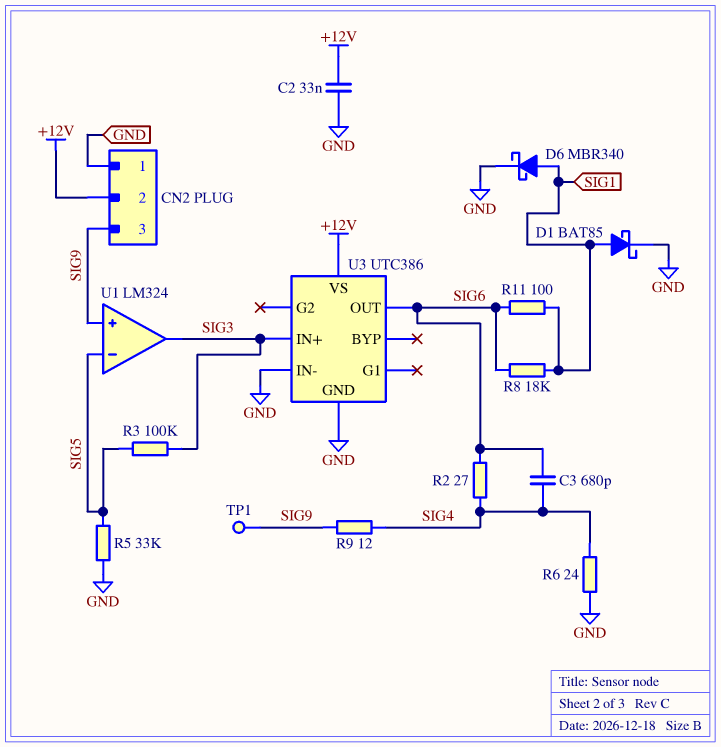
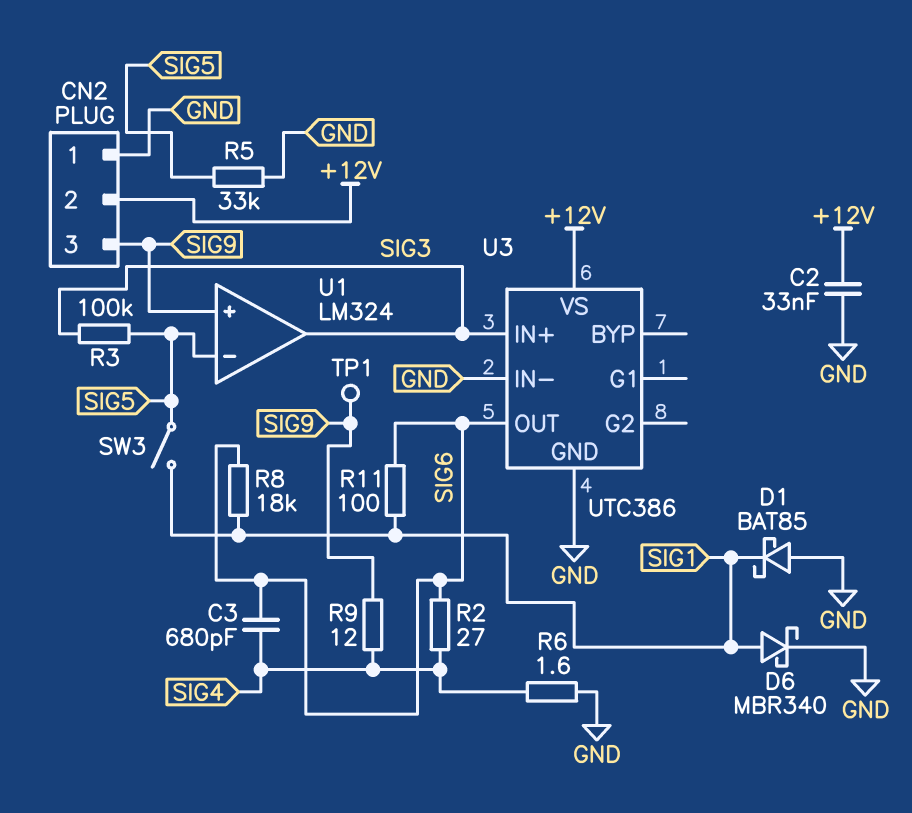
D1: schottky BAT85 (A SIG1, K GND) -> schottky BAT85 (A GND, K SIG1)
R6: 24 (GND, SIG4) -> 1.6 (GND, SIG4)
SW3: none -> switch (SIG1, SIG5)

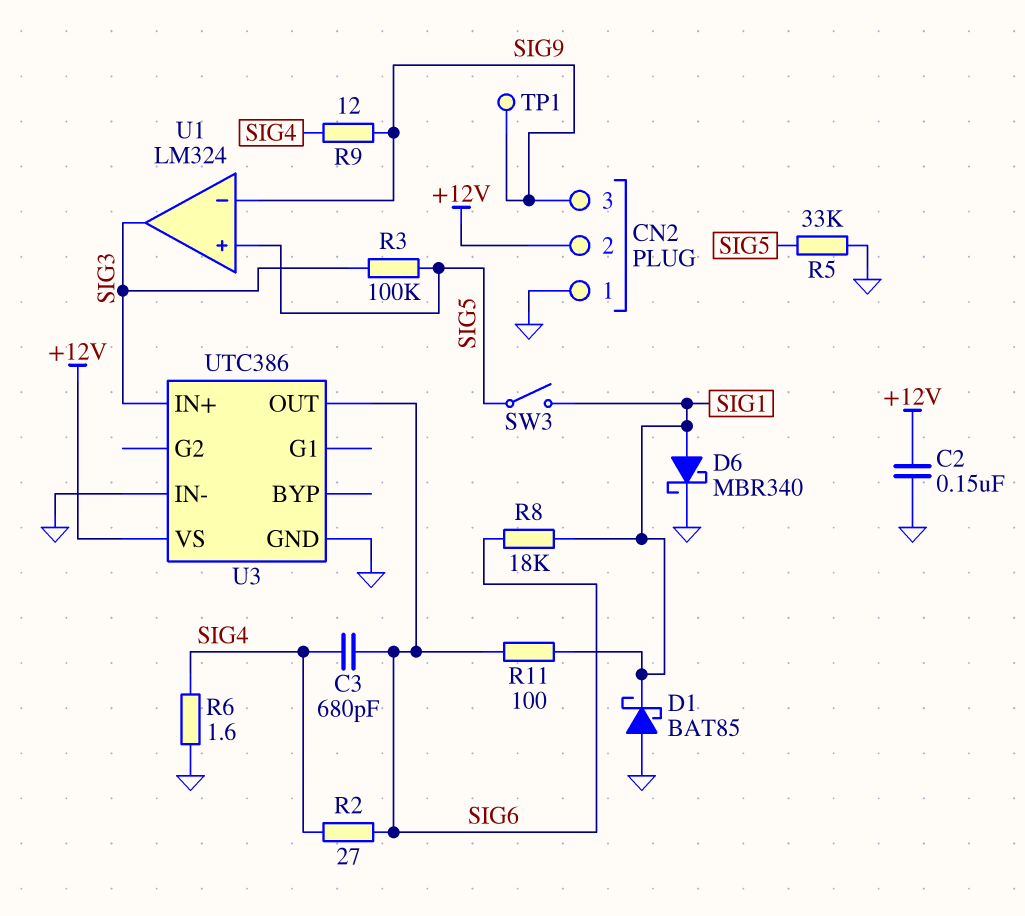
C2: 33nF (+12V, GND) -> 150nF (+12V, GND)
U1 pin in+: SIG9 -> SIG5
U1 pin in-: SIG5 -> SIG9

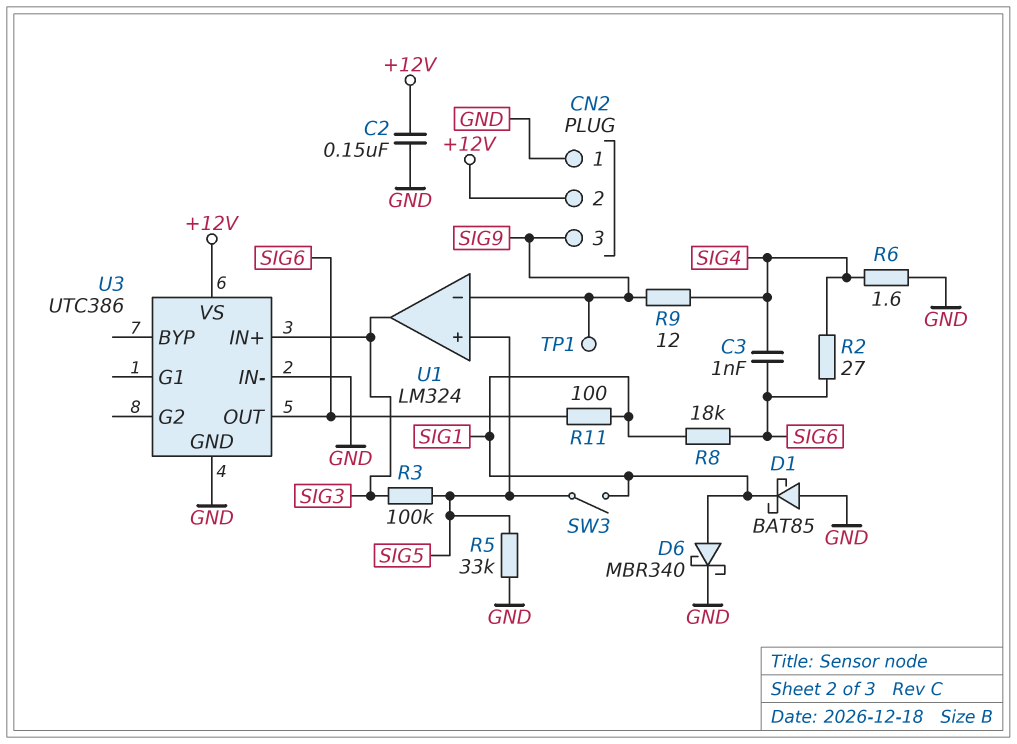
C3: 680pF (SIG4, SIG6) -> 1nF (SIG4, SIG6)

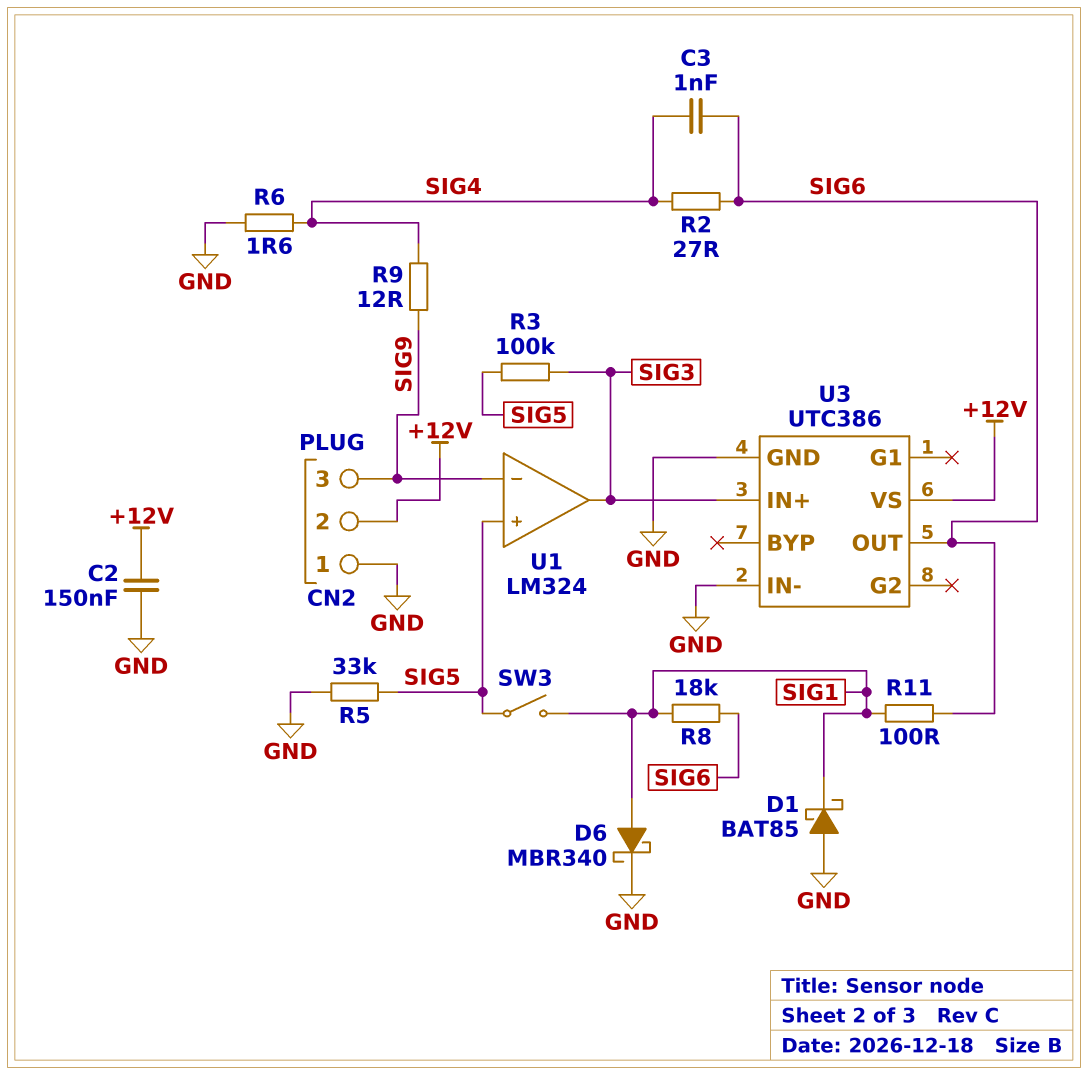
TP1: test point (SIG9) -> none

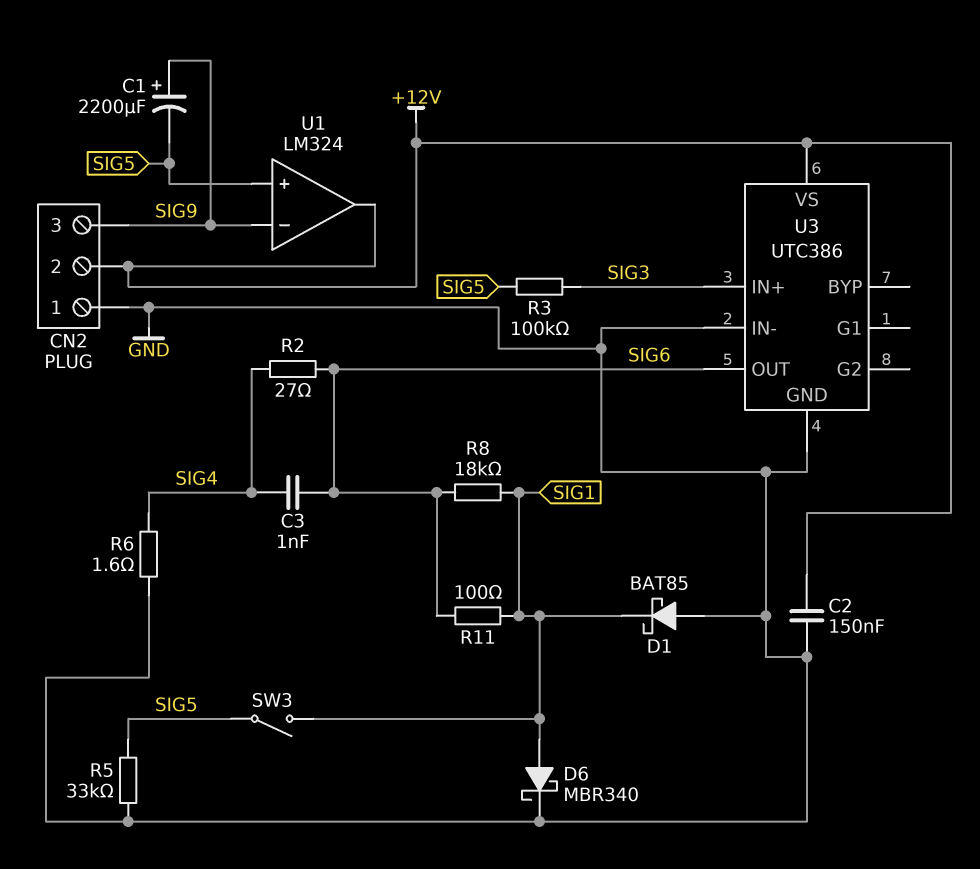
C1: none -> 2200uF (plus SIG9, minus SIG5)
R9: 12 (SIG4, SIG9) -> none
U1 pin out: SIG3 -> +12V

